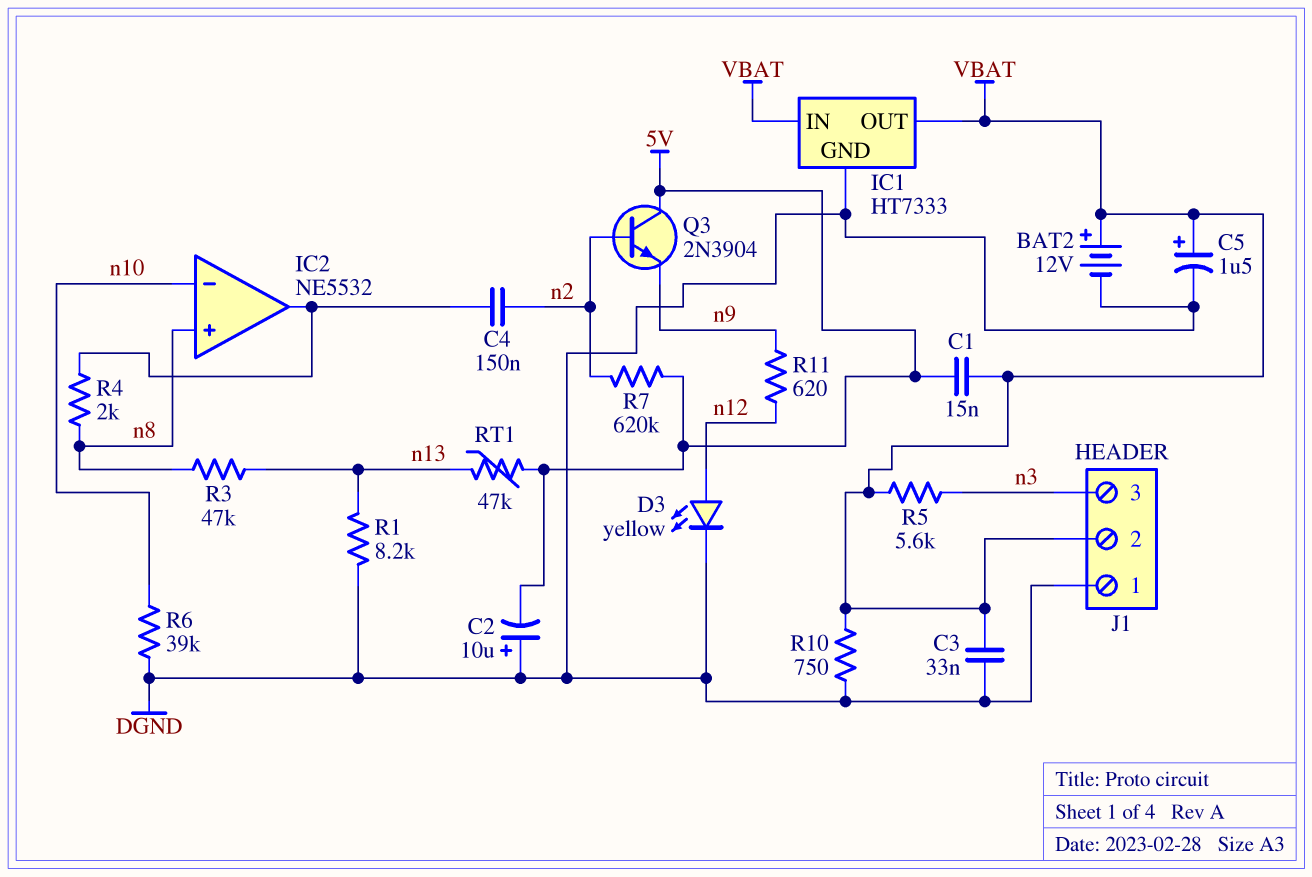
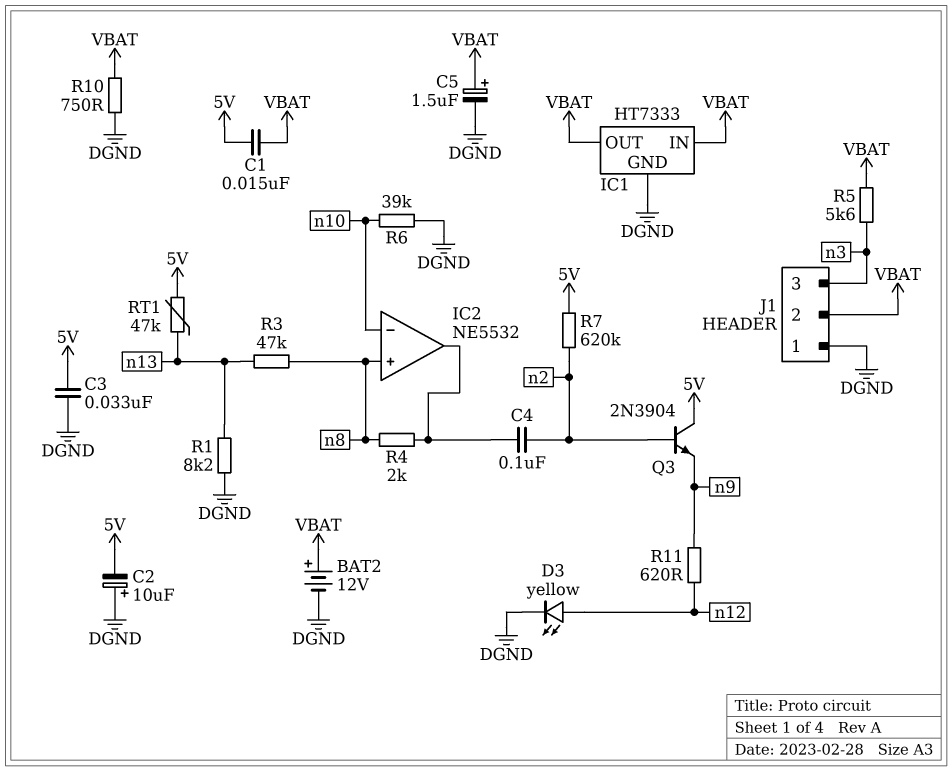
C3: 33nF (DGND, VBAT) -> 33nF (5V, DGND)
C4: 150nF (IC2/out, n2) -> 100nF (IC2/out, n2)

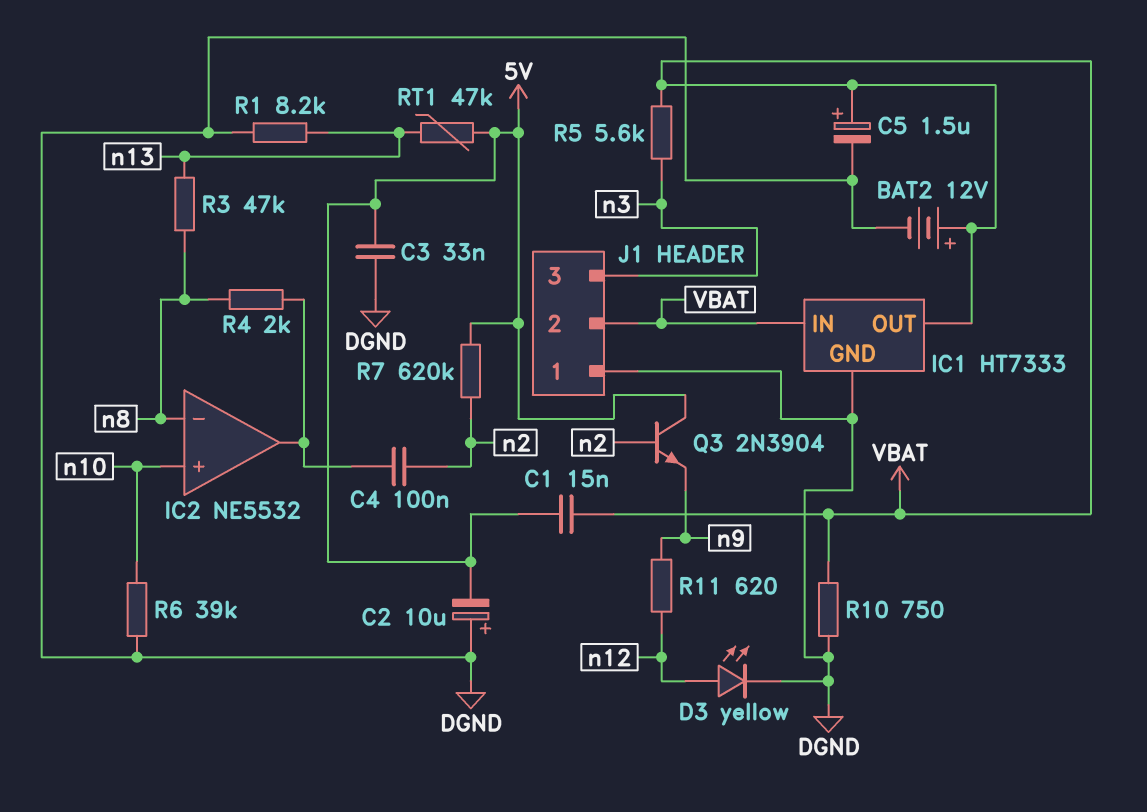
IC2 pin in+: n8 -> n10
IC2 pin in-: n10 -> n8

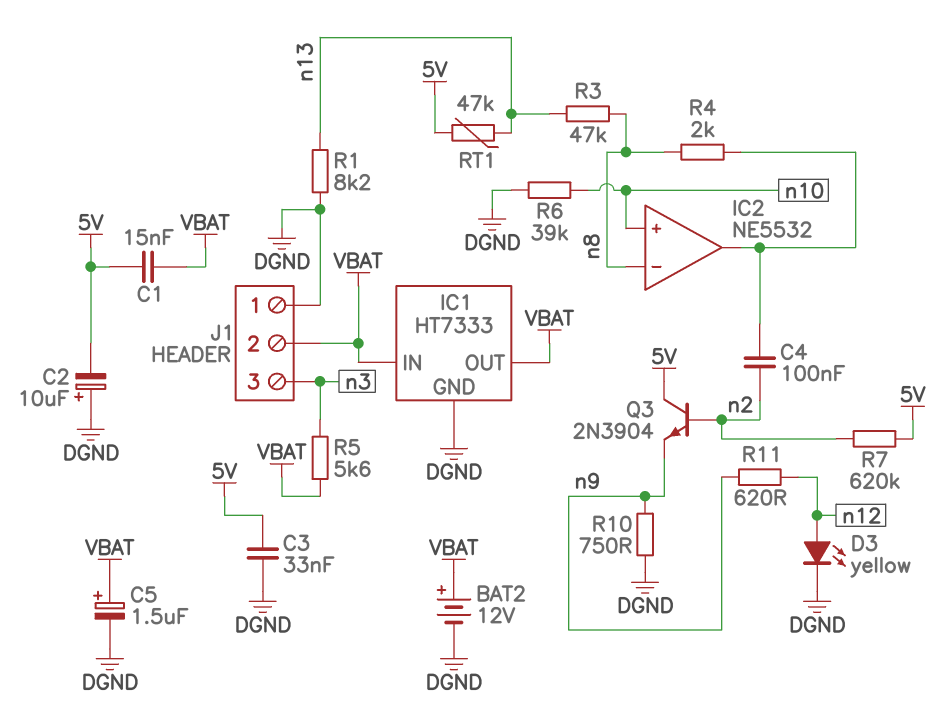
R10: 750 (DGND, VBAT) -> 750 (DGND, n9)

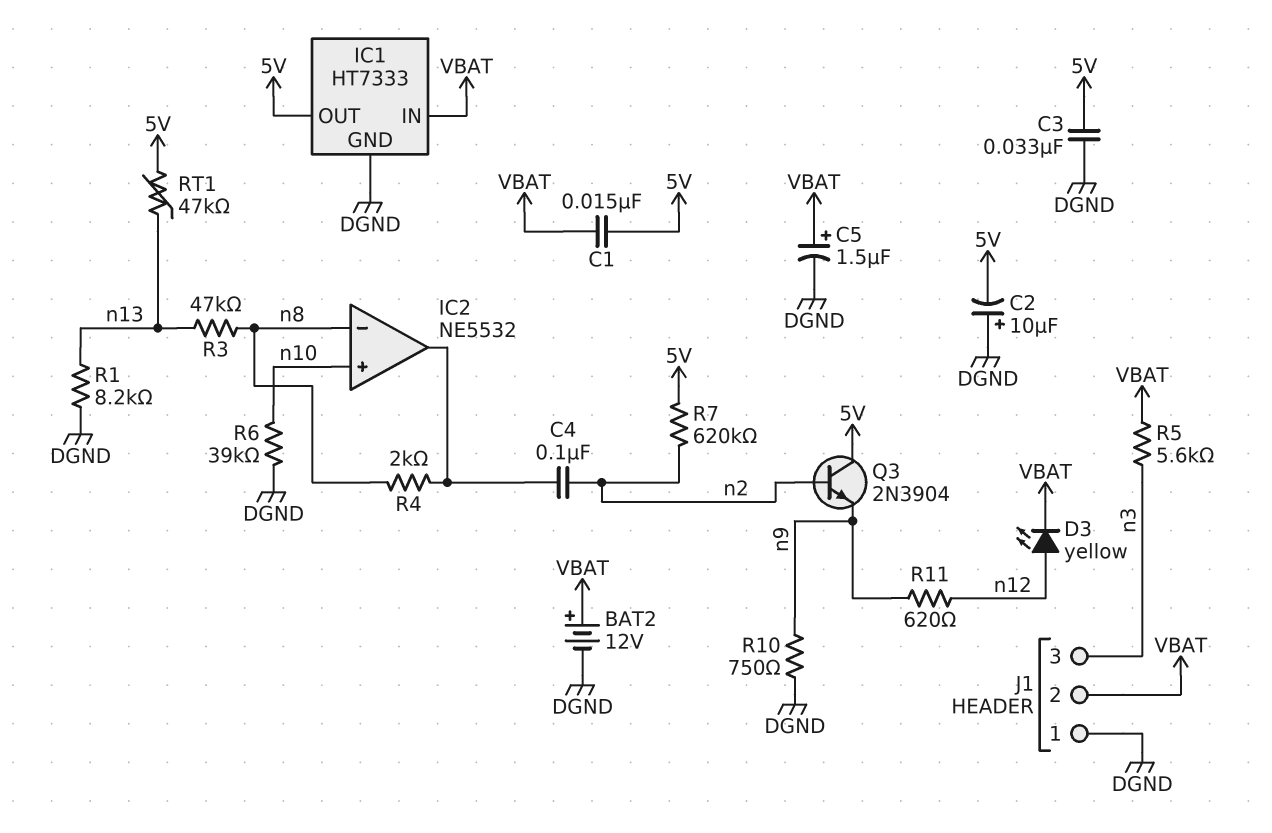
D3: LED yellow (A n12, K DGND) -> LED yellow (A n12, K VBAT)
IC1 pin OUT: VBAT -> 5V

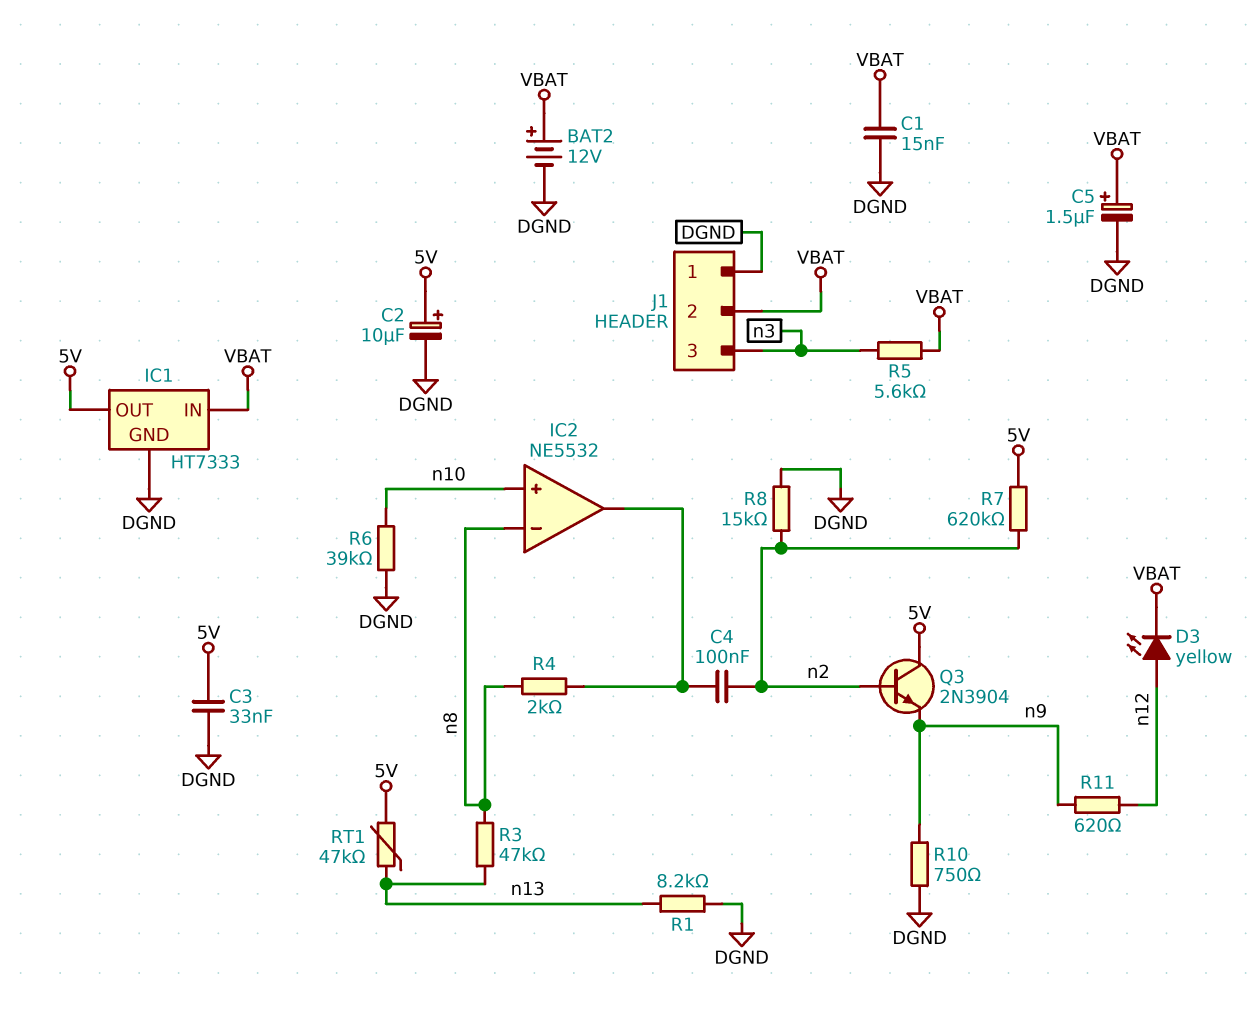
C1: 15nF (5V, VBAT) -> 15nF (DGND, VBAT)
C2: 10uF (plus DGND, minus 5V) -> 10uF (plus 5V, minus DGND)
R8: none -> 15k (DGND, n2)

